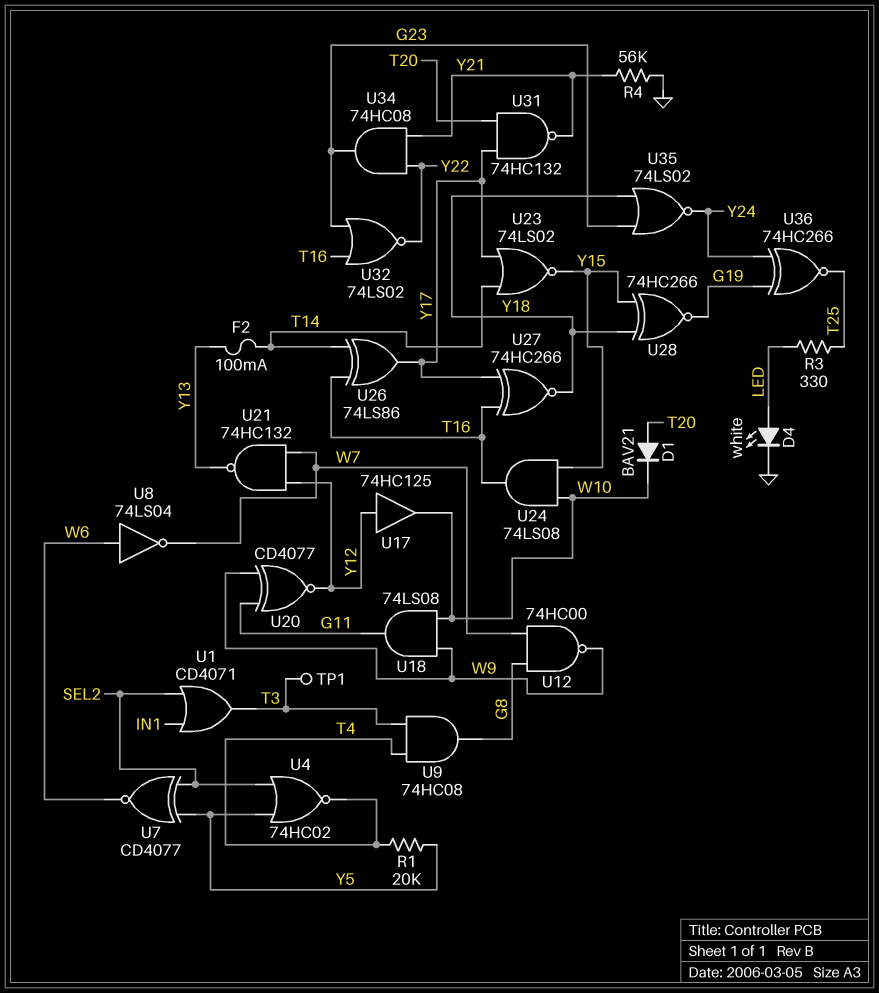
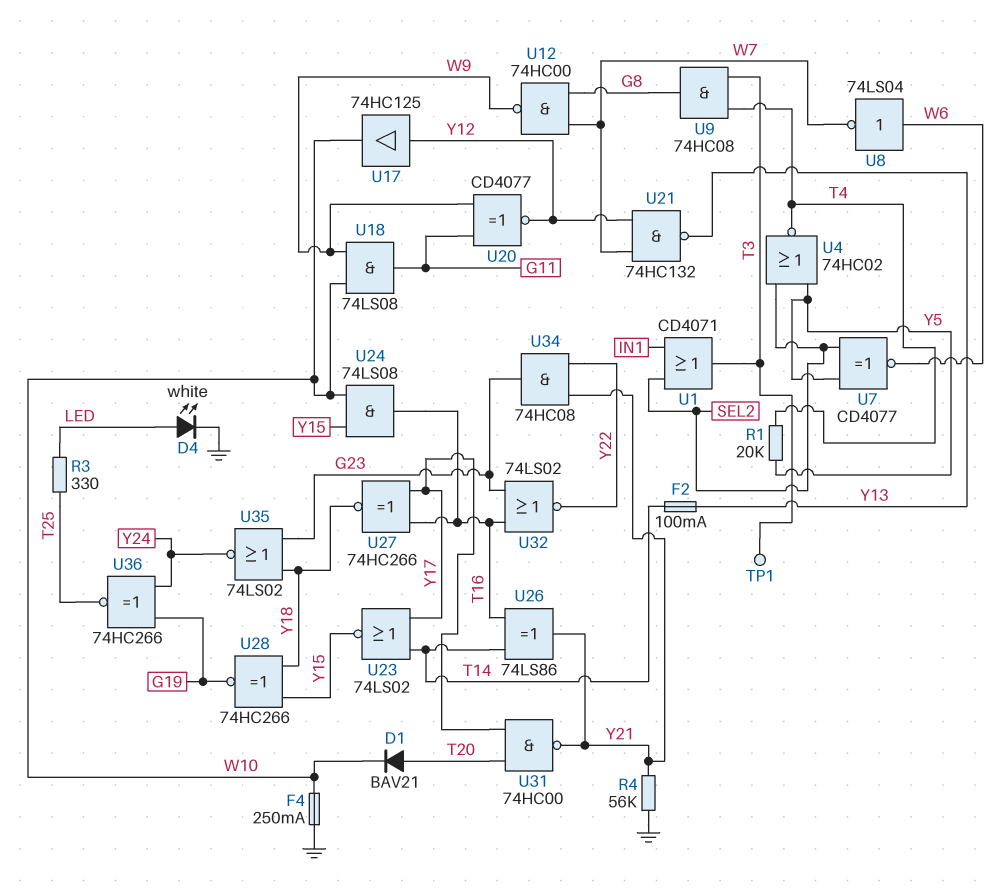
F4: none -> 250mA (GND, W10)
U26: XOR 74LS86 (in T14, in T16, out Y17) -> XOR 74LS86 (in T14, in T16, out Y21)
U31: NAND 74HC132 (in T20, in Y17, out Y21) -> NAND 74HC00 (in T20, in Y17, out Y21)

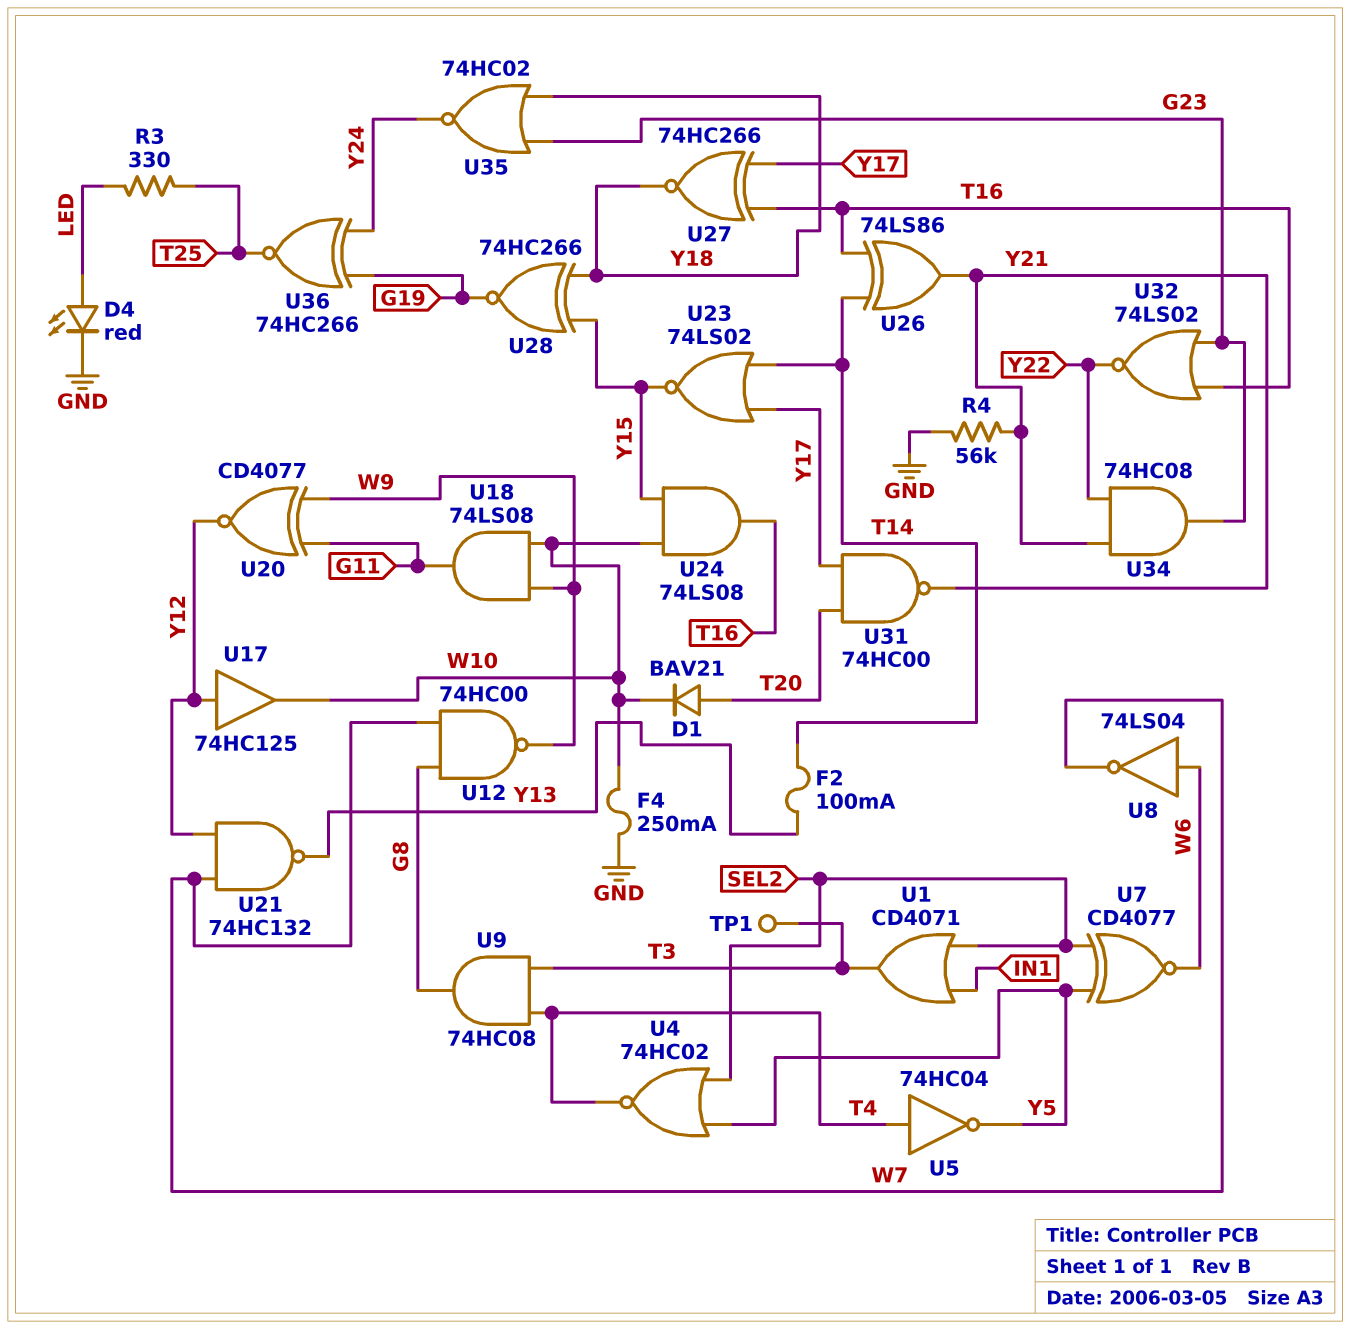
D4: LED white (A LED, K GND) -> LED red (A LED, K GND)
R1: 20k (T4, Y5) -> none
U5: none -> NOT 74HC04 (in T4, out Y5)
U35: NOR 74LS02 (in G23, in Y18, out Y24) -> NOR 74HC02 (in G23, in Y18, out Y24)

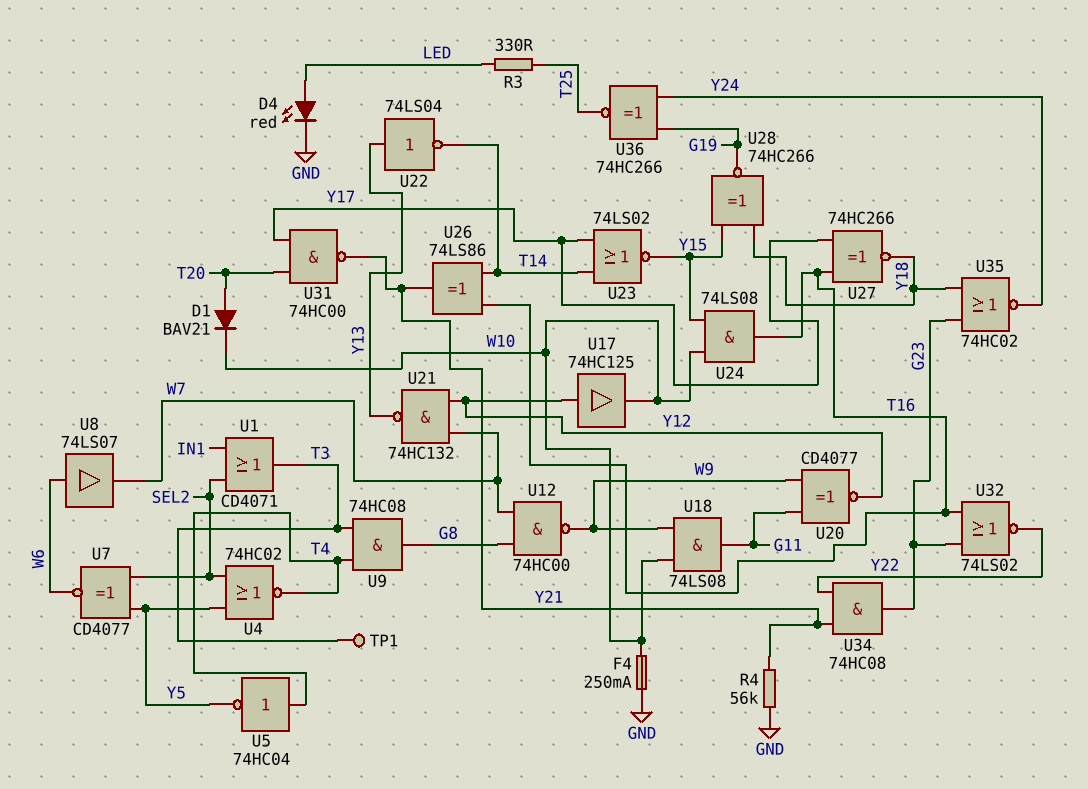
F2: 100mA (T14, Y13) -> none
U8: NOT 74LS04 (in W6, out W7) -> buffer 74LS07 (in W6, out W7)
U22: none -> NOT 74LS04 (in Y13, out T14)

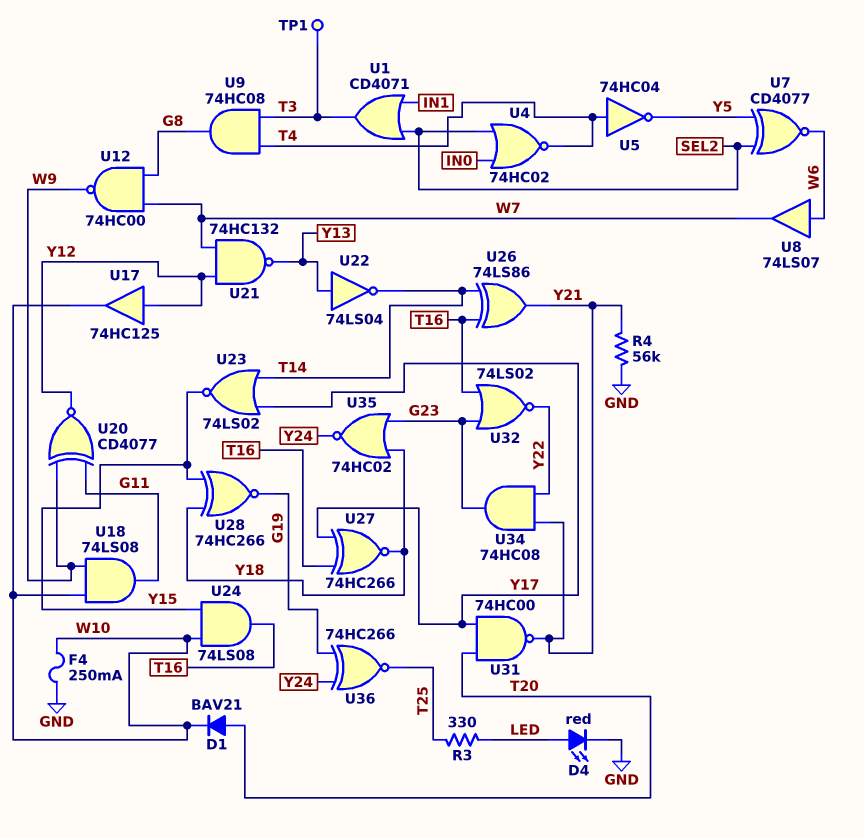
U4: NOR 74HC02 (in SEL2, in Y5, out T4) -> NOR 74HC02 (in IN0, in SEL2, out T4)

